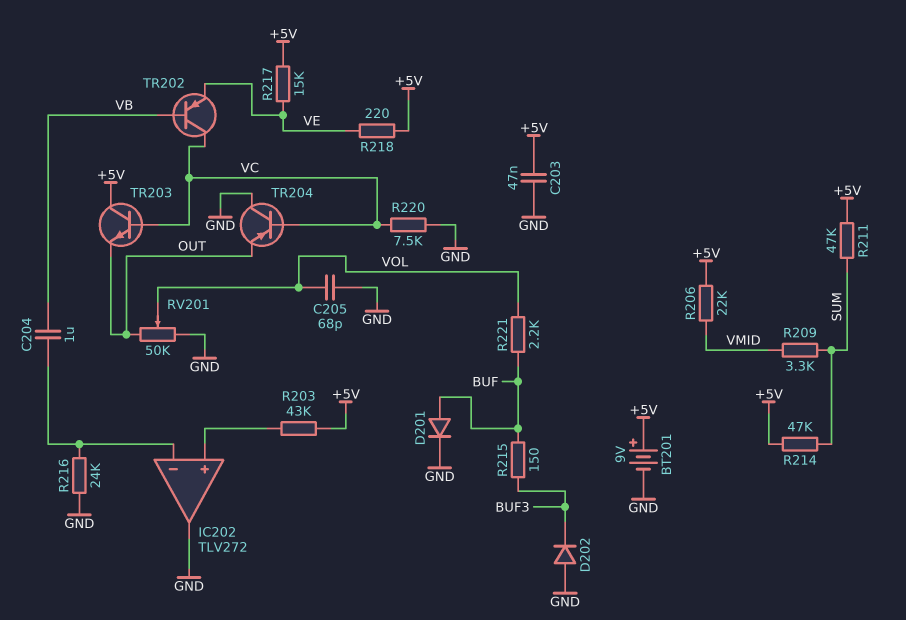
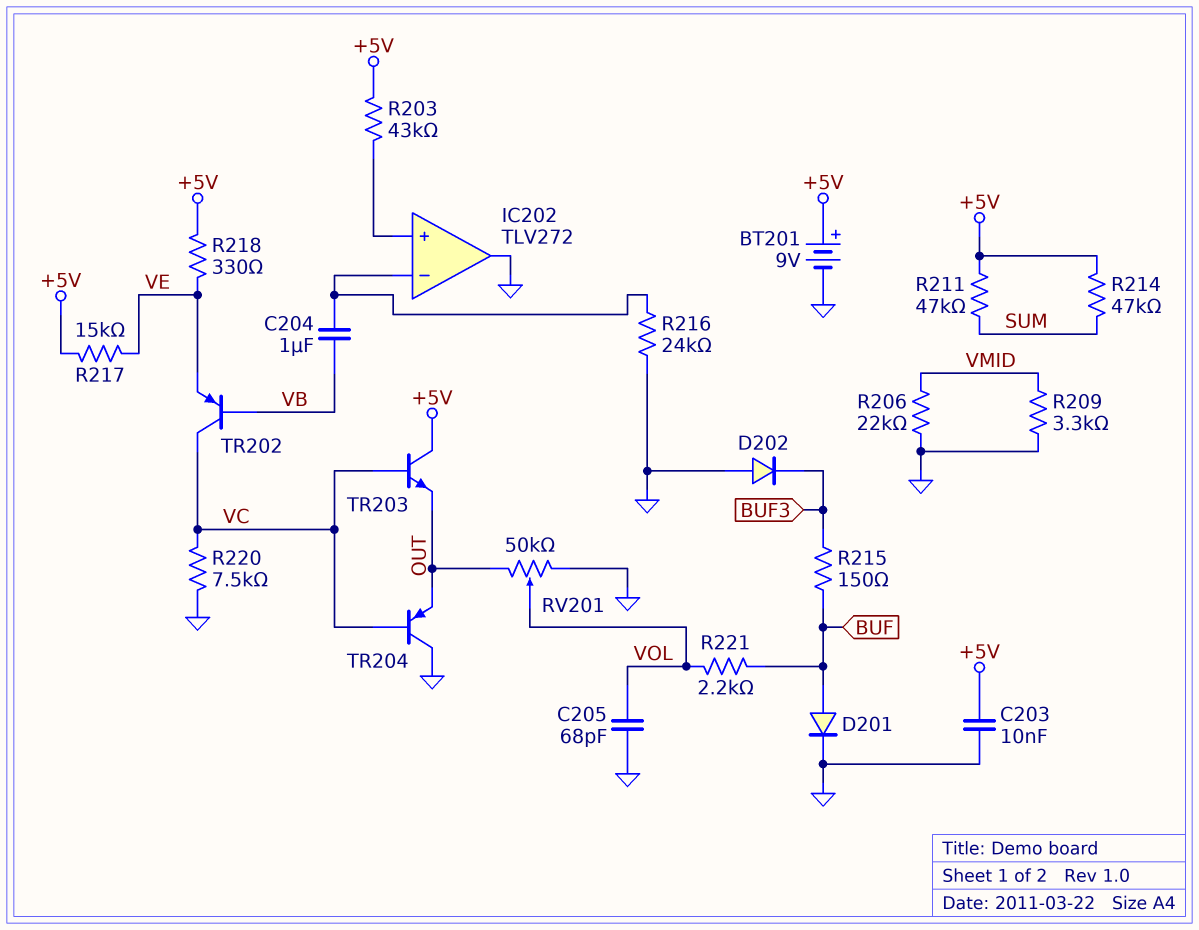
C203: 47nF (+5V, GND) -> 10nF (+5V, GND)
R206: 22k (+5V, VMID) -> 22k (GND, VMID)
R209: 3.3k (SUM, VMID) -> 3.3k (GND, VMID)
R218: 220 (+5V, VE) -> 330 (+5V, VE)

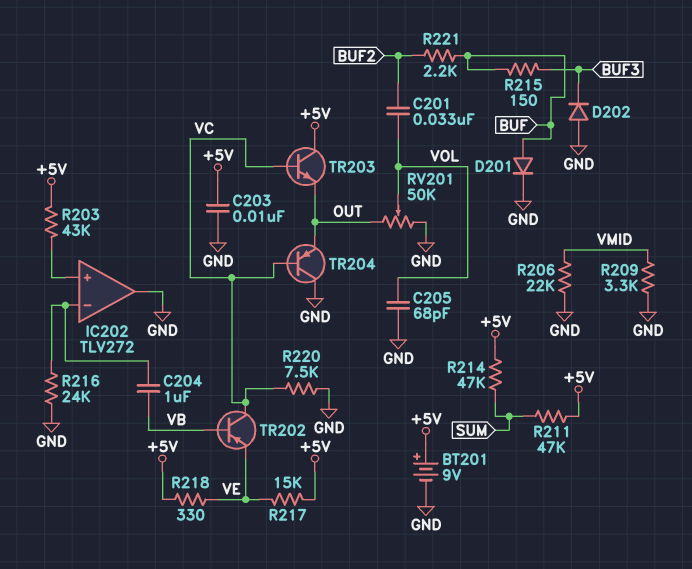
C201: none -> 33nF (BUF2, VOL)
R221: 2.2k (BUF, VOL) -> 2.2k (BUF, BUF2)

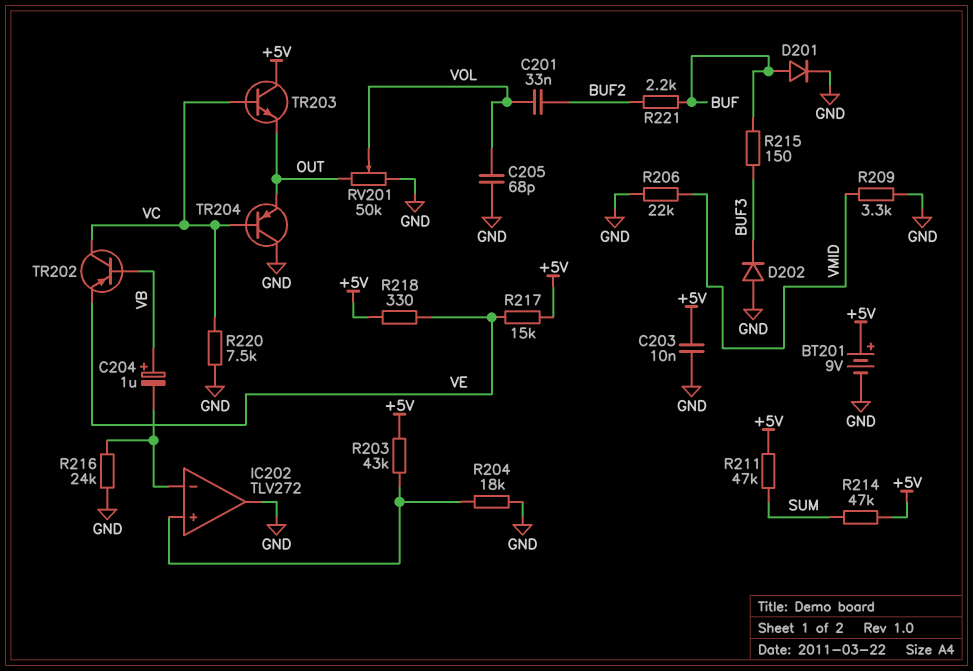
C204: 1uF (IC202/in-, VB) -> 1uF (plus VB, minus IC202/in-)
R204: none -> 18k (GND, IC202/in+)

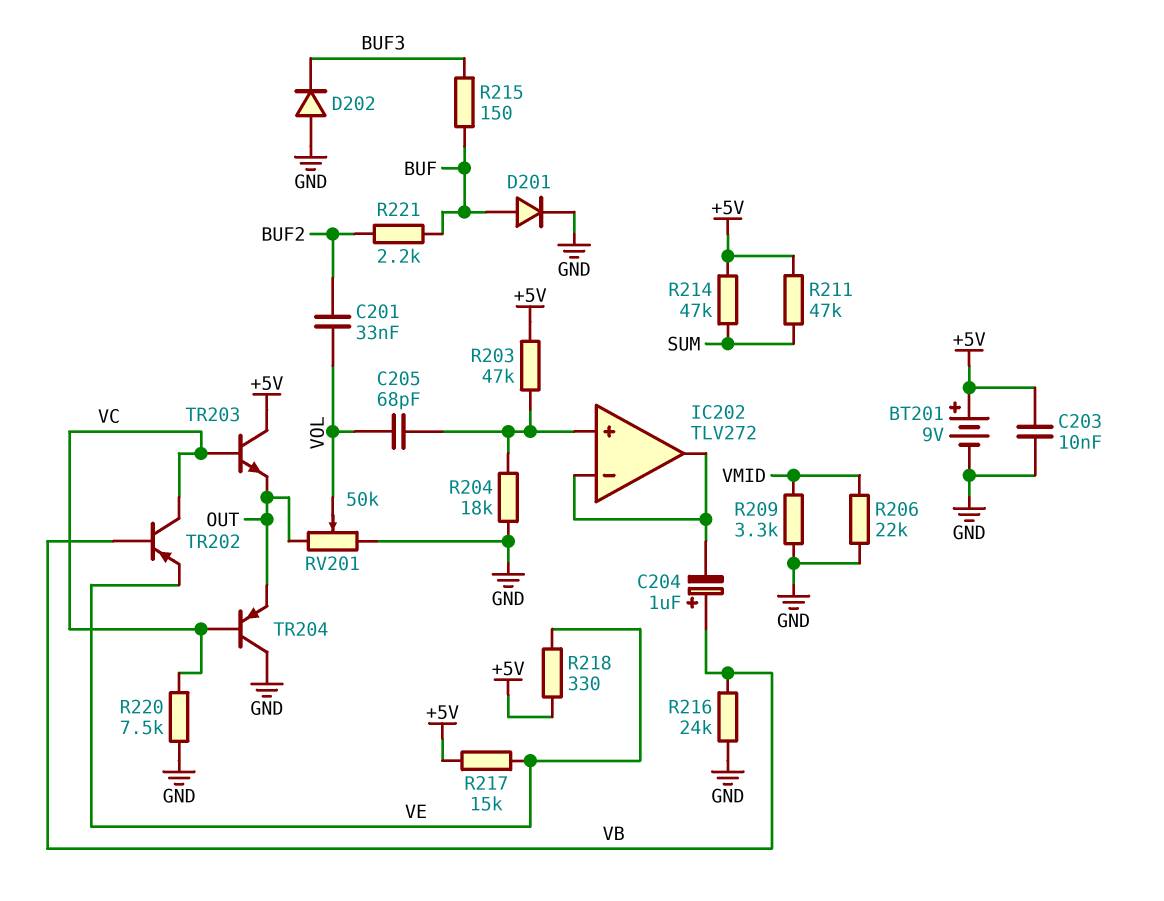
C205: 68pF (GND, VOL) -> 68pF (IC202/in+, VOL)
IC202 pin out: GND -> IC202/in-
R203: 43k (+5V, IC202/in+) -> 47k (+5V, IC202/in+)
R216: 24k (GND, IC202/in-) -> 24k (GND, VB)

